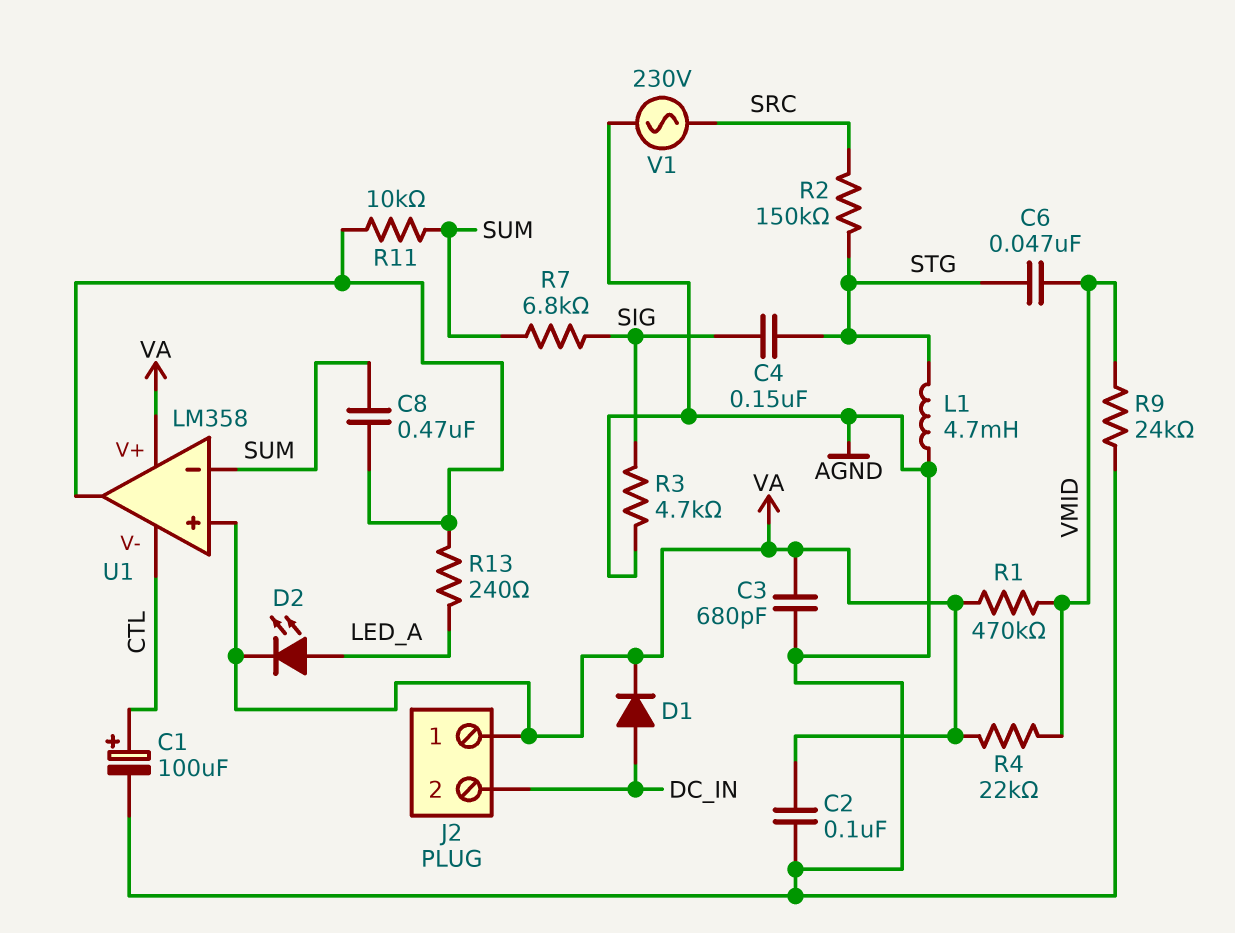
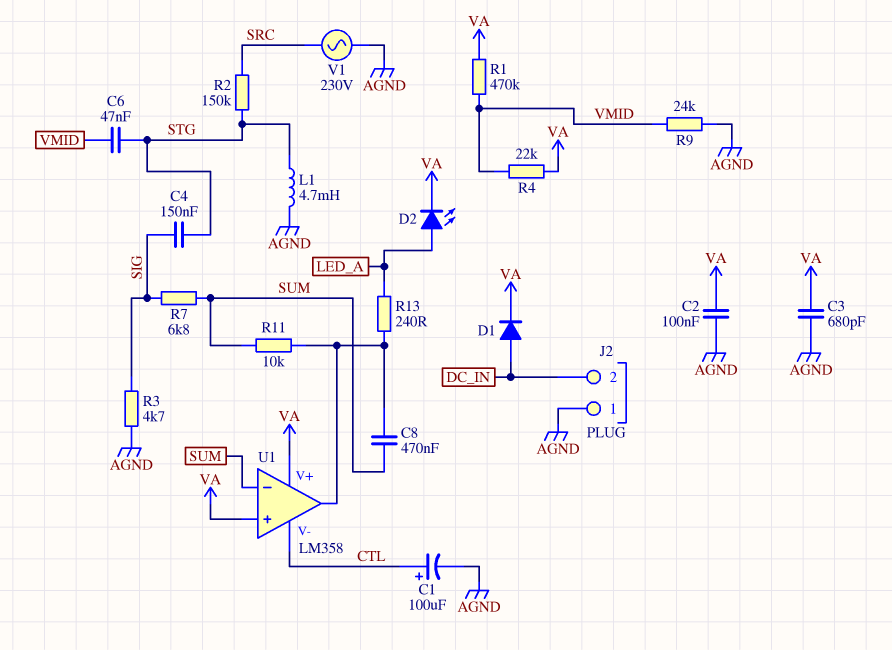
J2 pin 1: VA -> AGND

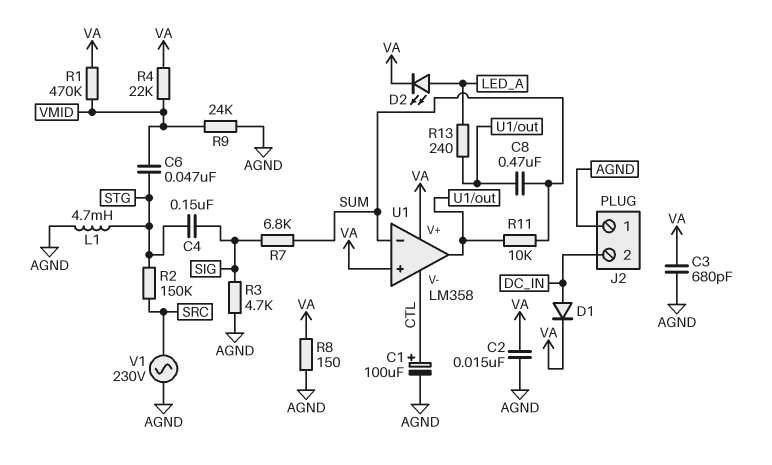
C2: 100nF (AGND, VA) -> 15nF (AGND, VA)
R8: none -> 150 (AGND, VA)

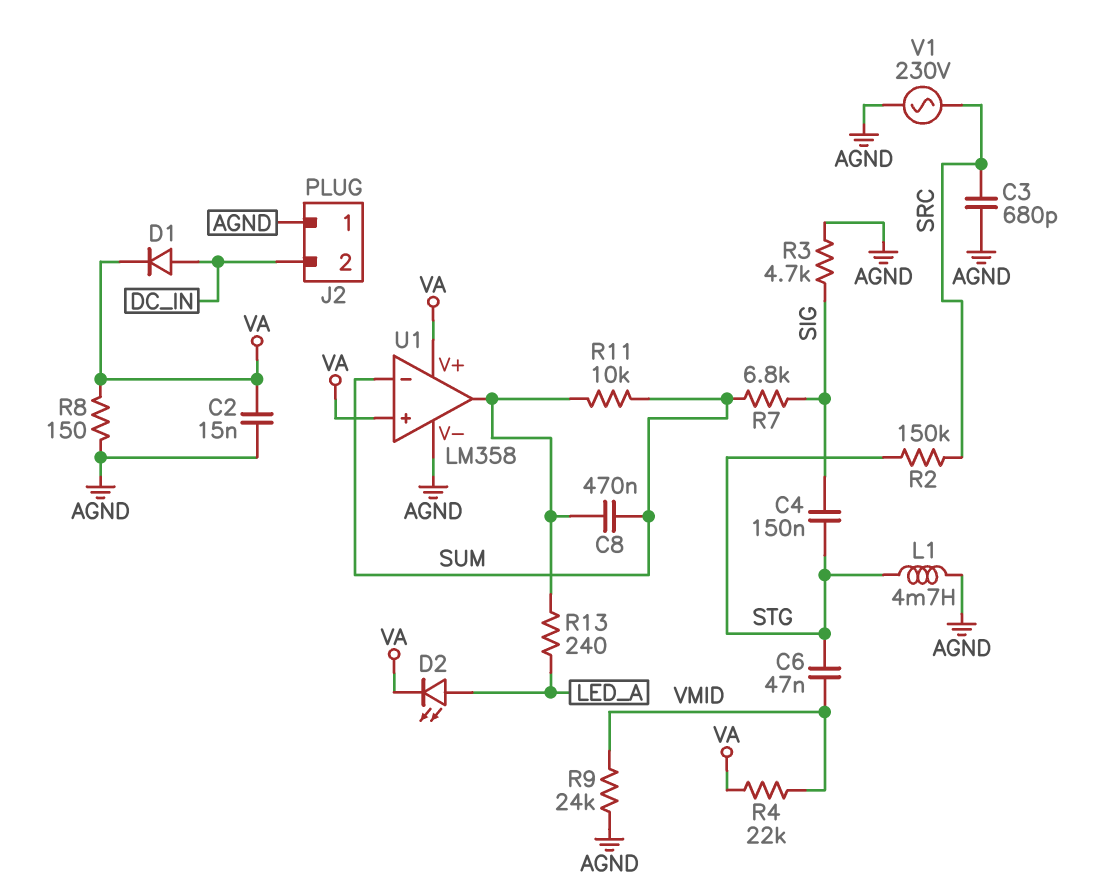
C1: 100uF (plus CTL, minus AGND) -> none
C3: 680pF (AGND, VA) -> 680pF (AGND, SRC)
R1: 470k (VA, VMID) -> none
U1 pin V-: CTL -> AGND

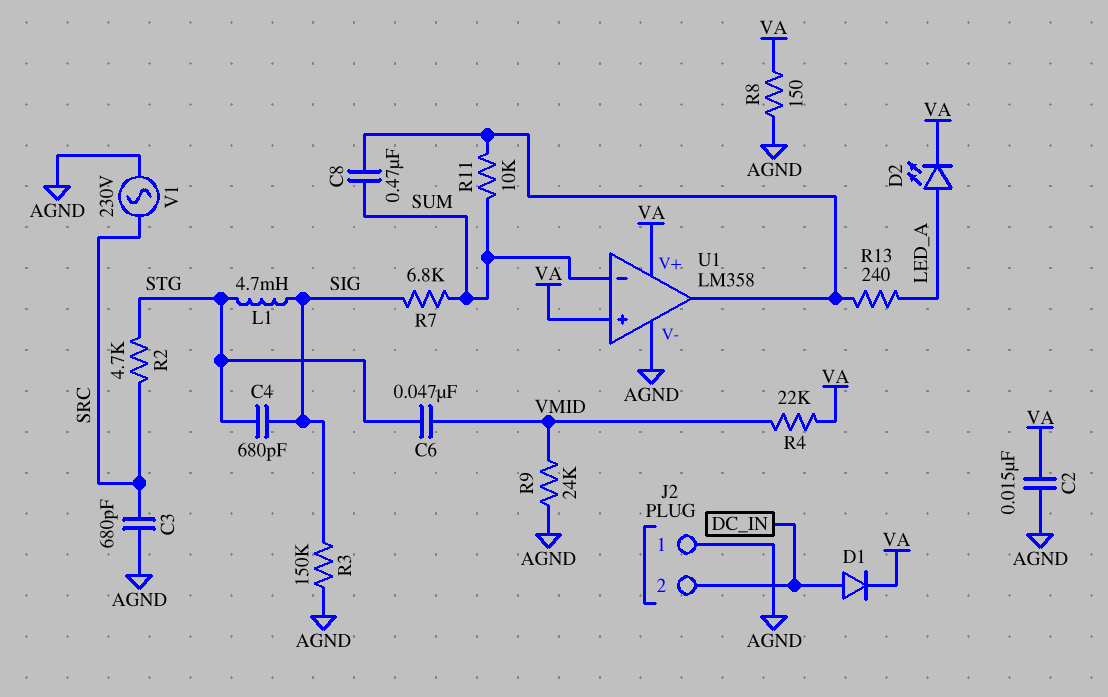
C4: 150nF (SIG, STG) -> 680pF (SIG, STG)
L1: 4.7mH (AGND, STG) -> 4.7mH (SIG, STG)
R2: 150k (SRC, STG) -> 4.7k (SRC, STG)
R3: 4.7k (AGND, SIG) -> 150k (AGND, SIG)

